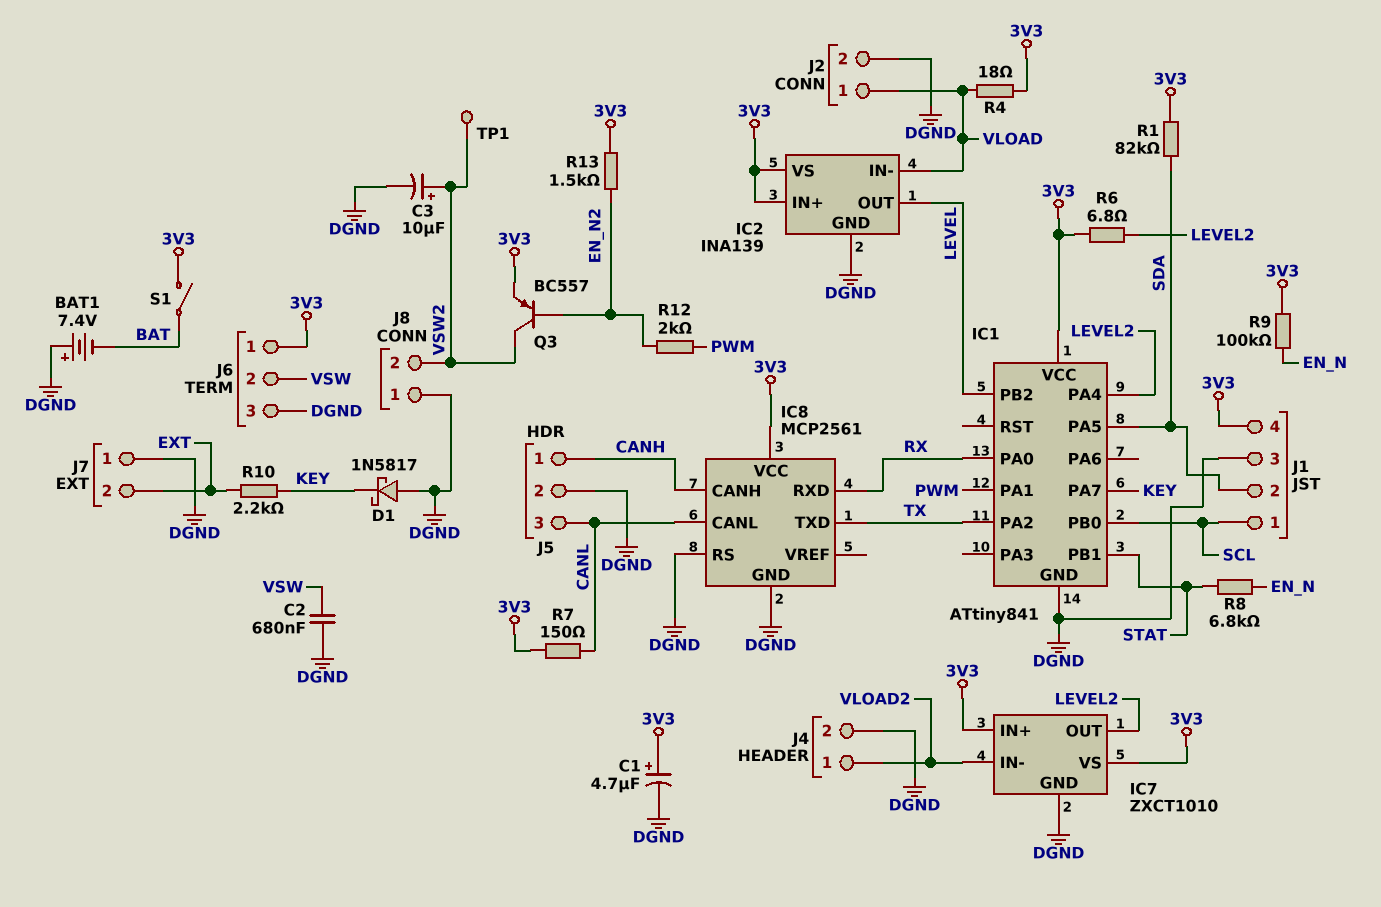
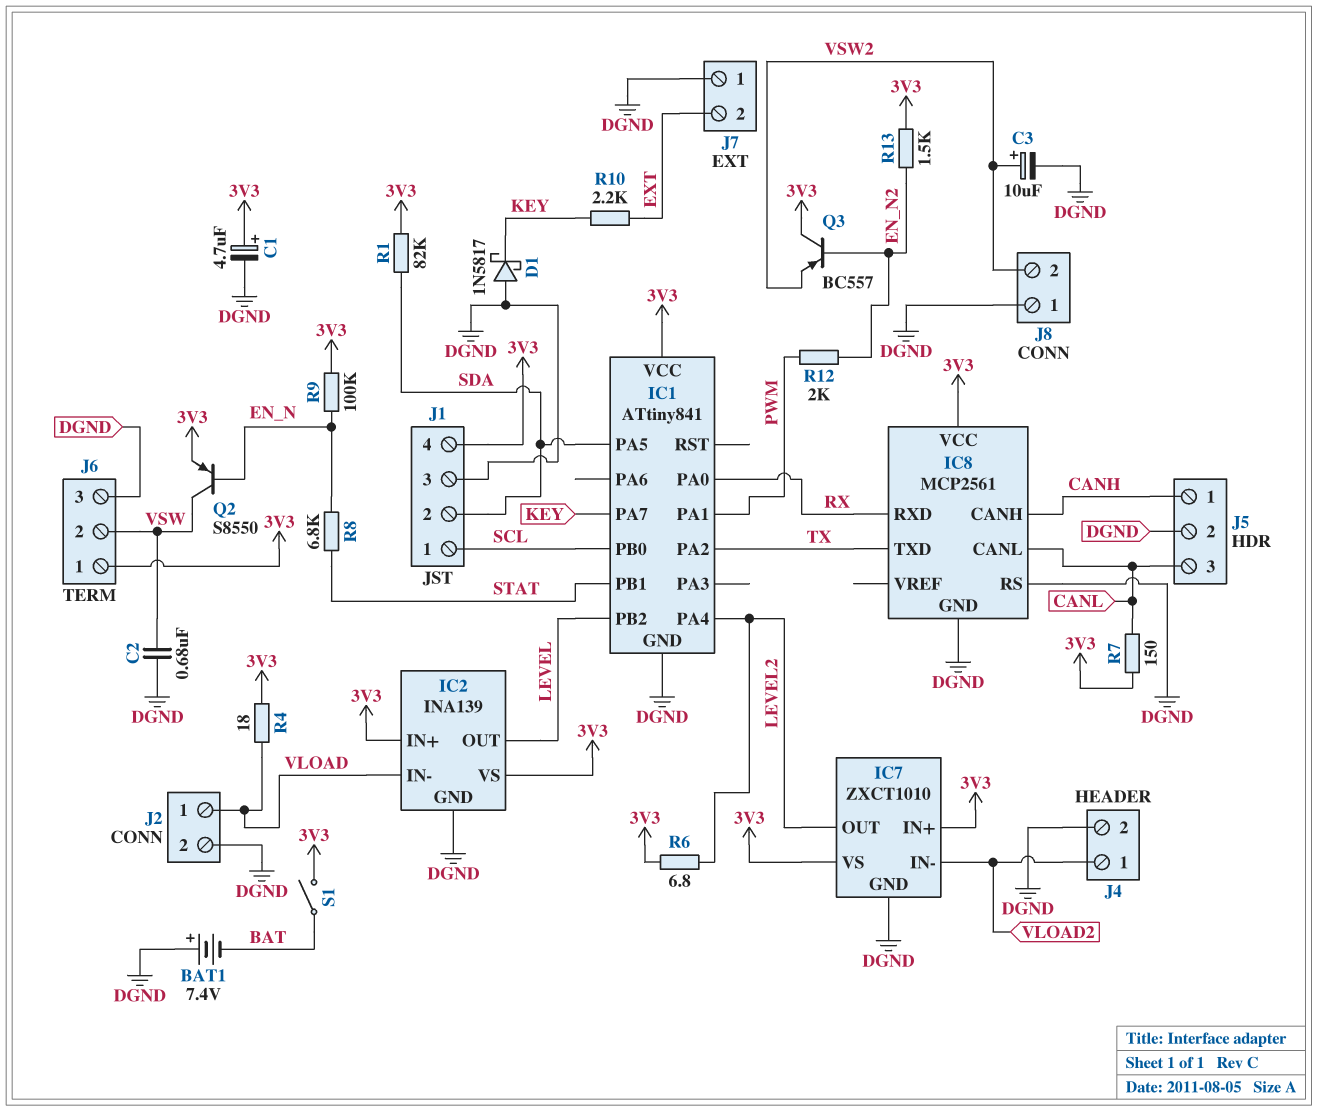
Q2: none -> PNP S8550 (B EN_N, C VSW, E 3V3)
Q3: PNP BC557 (B EN_N2, C VSW2, E 3V3) -> PNP BC557 (B EN_N2, C 3V3, E VSW2)
TP1: test point (VSW2) -> none

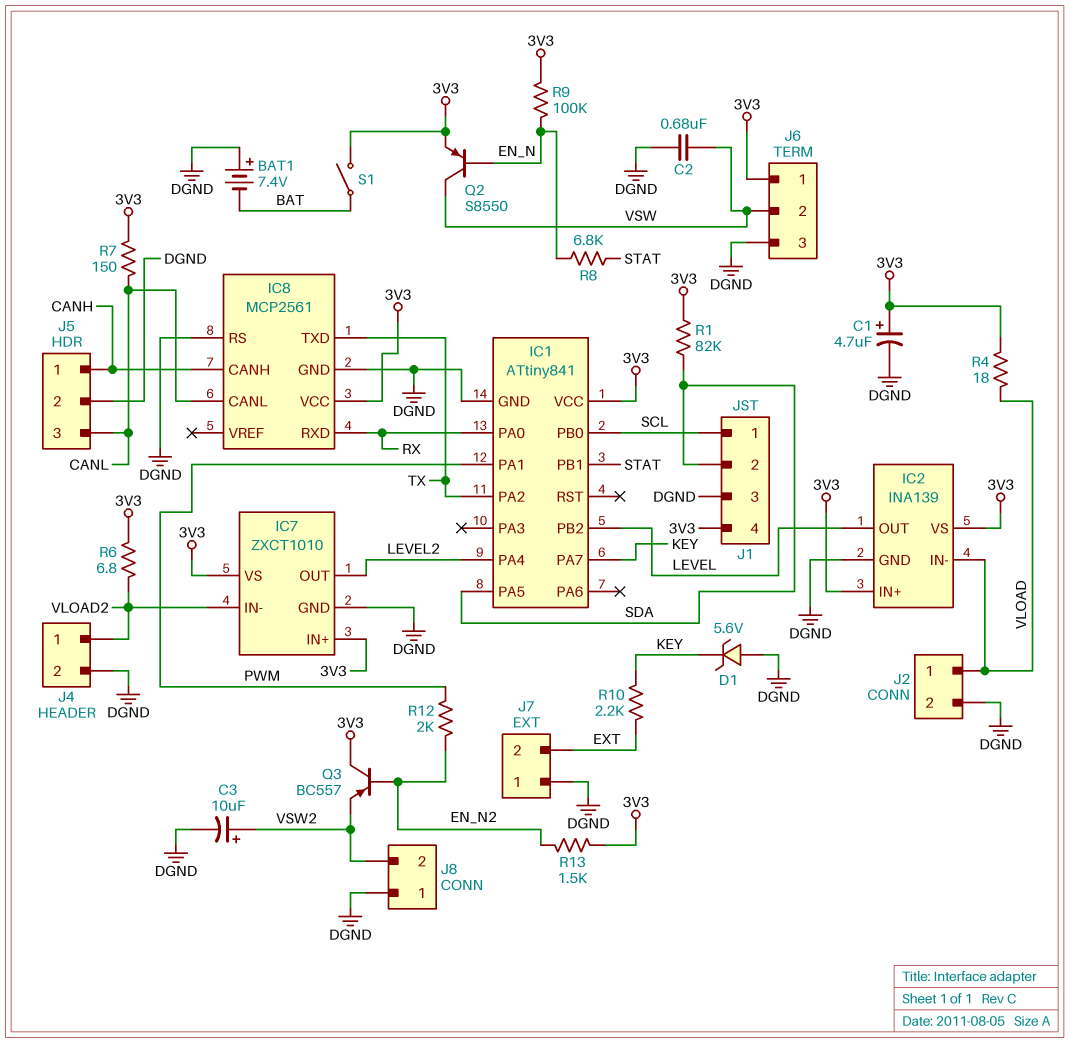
D1: schottky 1N5817 (A DGND, K KEY) -> zener 5.6V (A DGND, K KEY)
R6: 6.8 (3V3, LEVEL2) -> 6.8 (3V3, VLOAD2)

